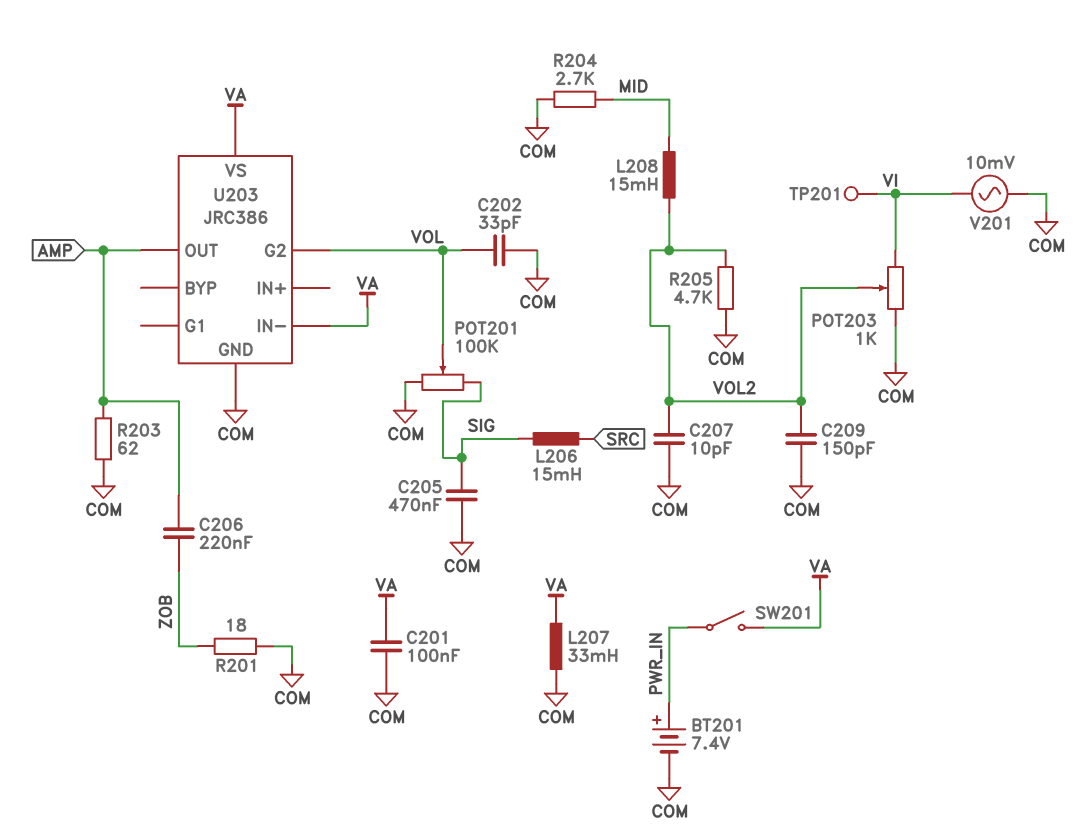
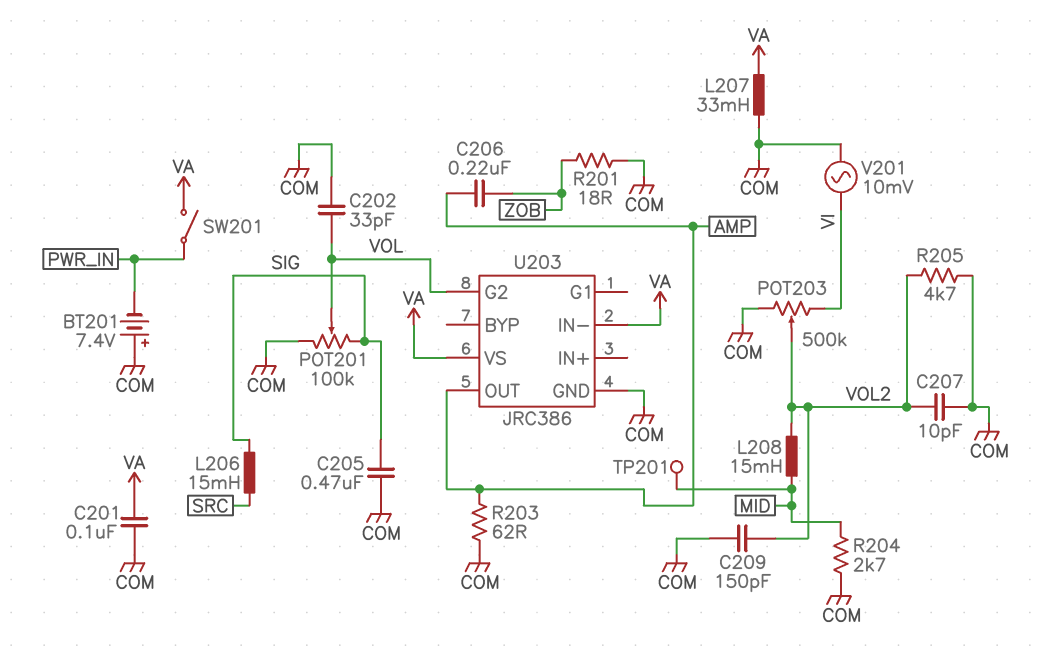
BT201: 7.4V (plus PWR_IN, minus COM) -> 7.4V (plus COM, minus PWR_IN)
POT203: 1k (COM, VI, wiper VOL2) -> 500k (COM, VI, wiper VOL2)
TP201: test point (VI) -> test point (MID)

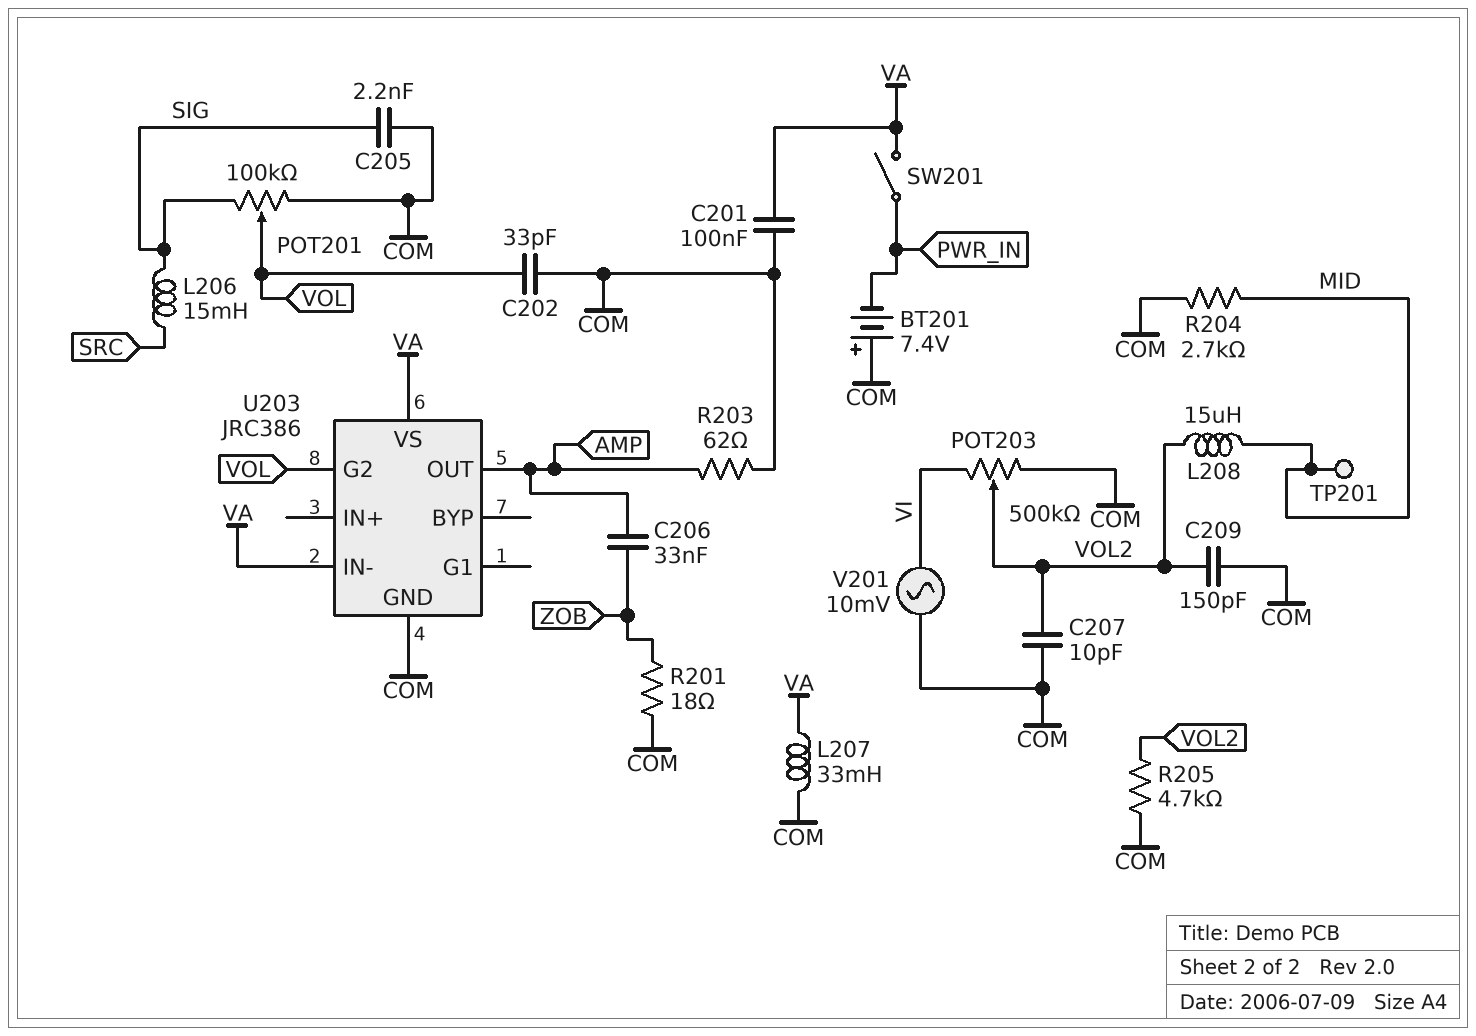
C205: 470nF (COM, SIG) -> 2.2nF (COM, SIG)
C206: 220nF (AMP, ZOB) -> 33nF (AMP, ZOB)
L208: 15mH (MID, VOL2) -> 15uH (MID, VOL2)

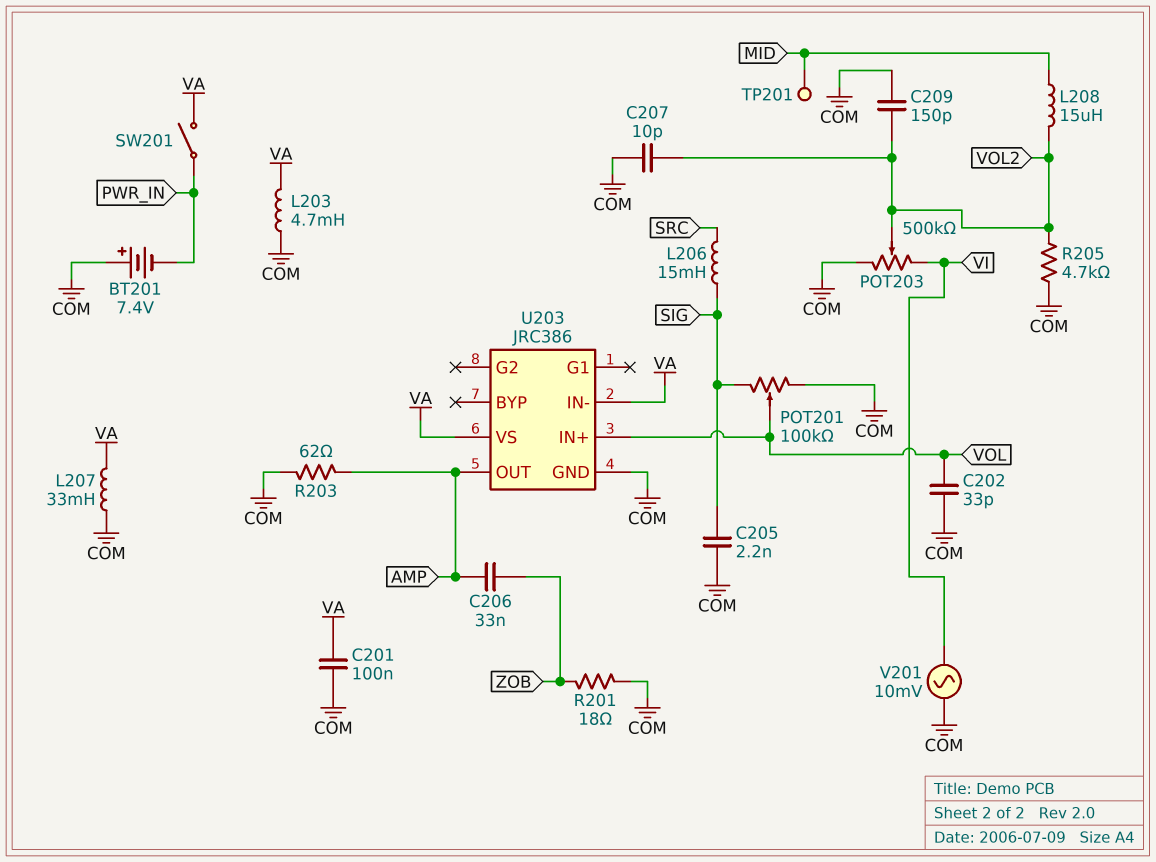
L203: none -> 4.7mH (COM, VA)
R204: 2.7k (COM, MID) -> none
U203 pin G2: VOL -> none
U203 pin IN+: none -> VOL

